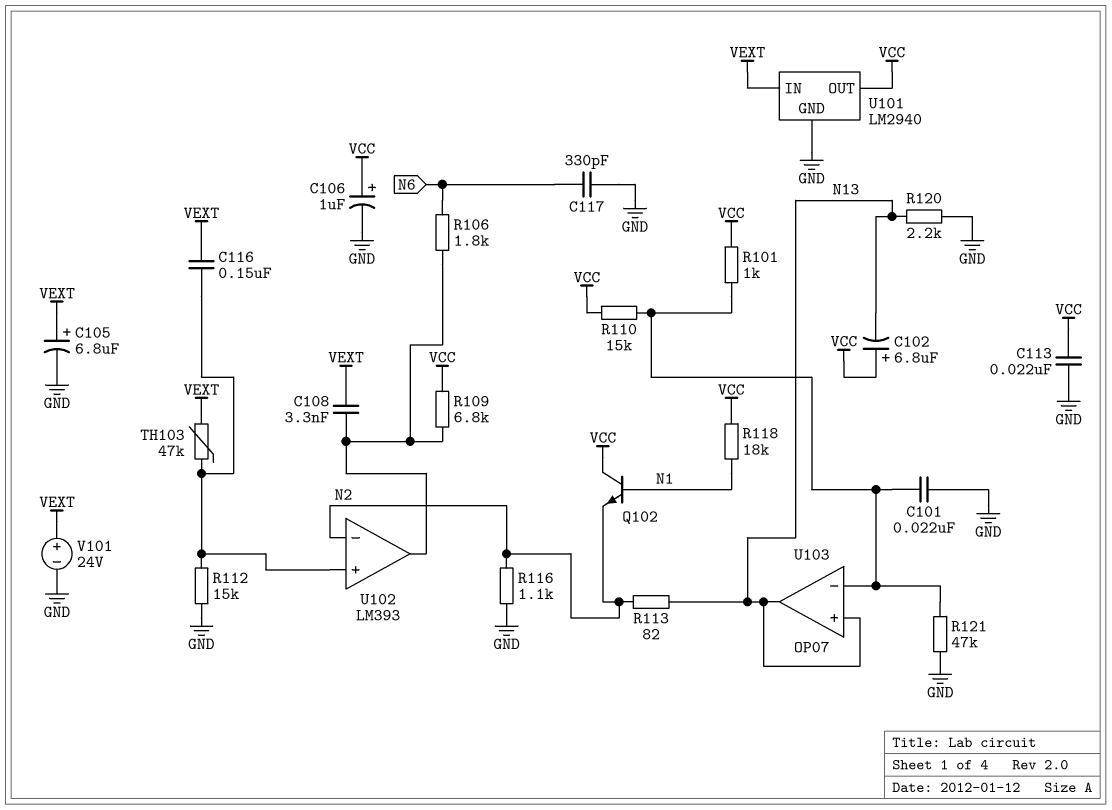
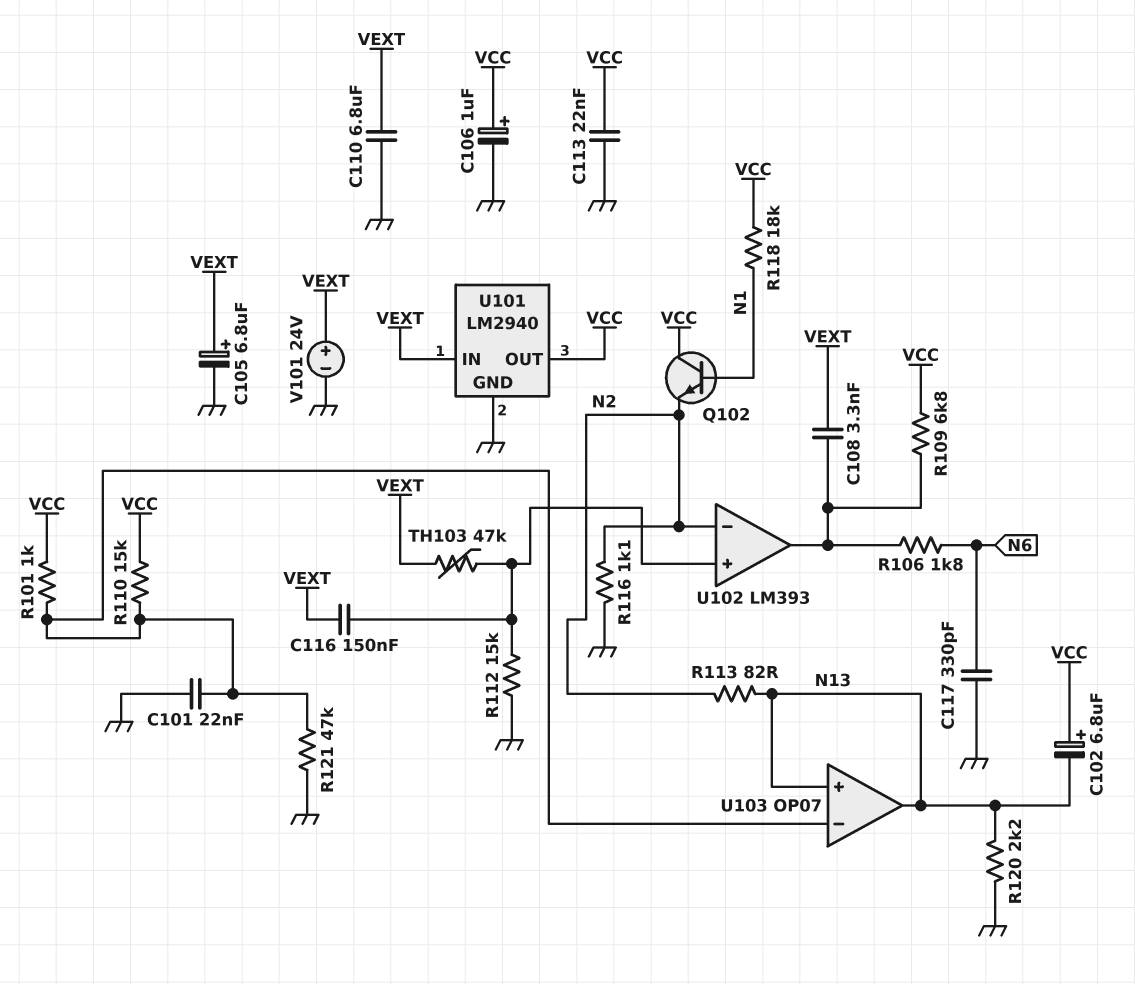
C110: none -> 6.8uF (GND, VEXT)

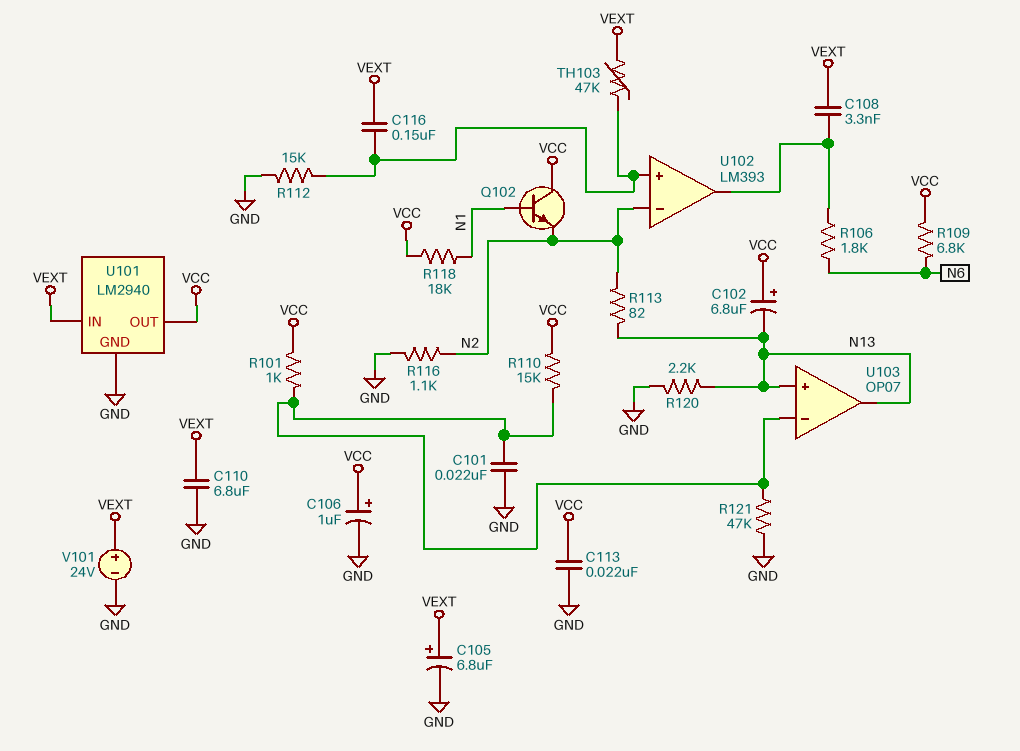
C117: 330pF (GND, N6) -> none
R109: 6.8k (U102/out, VCC) -> 6.8k (N6, VCC)

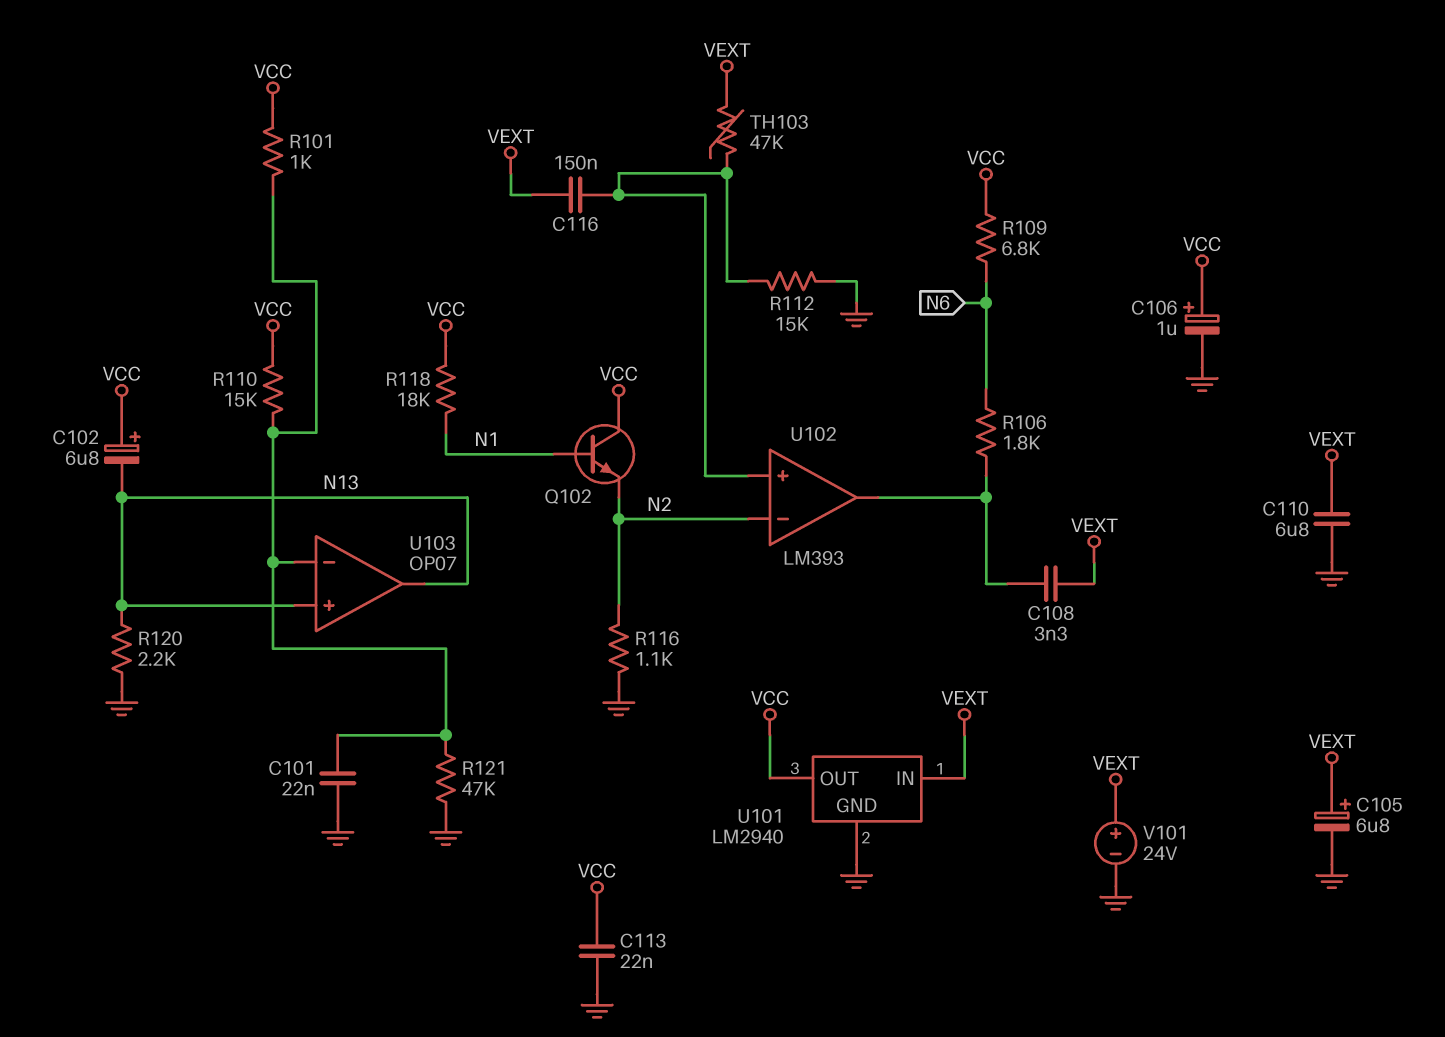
R113: 82 (N2, N13) -> none

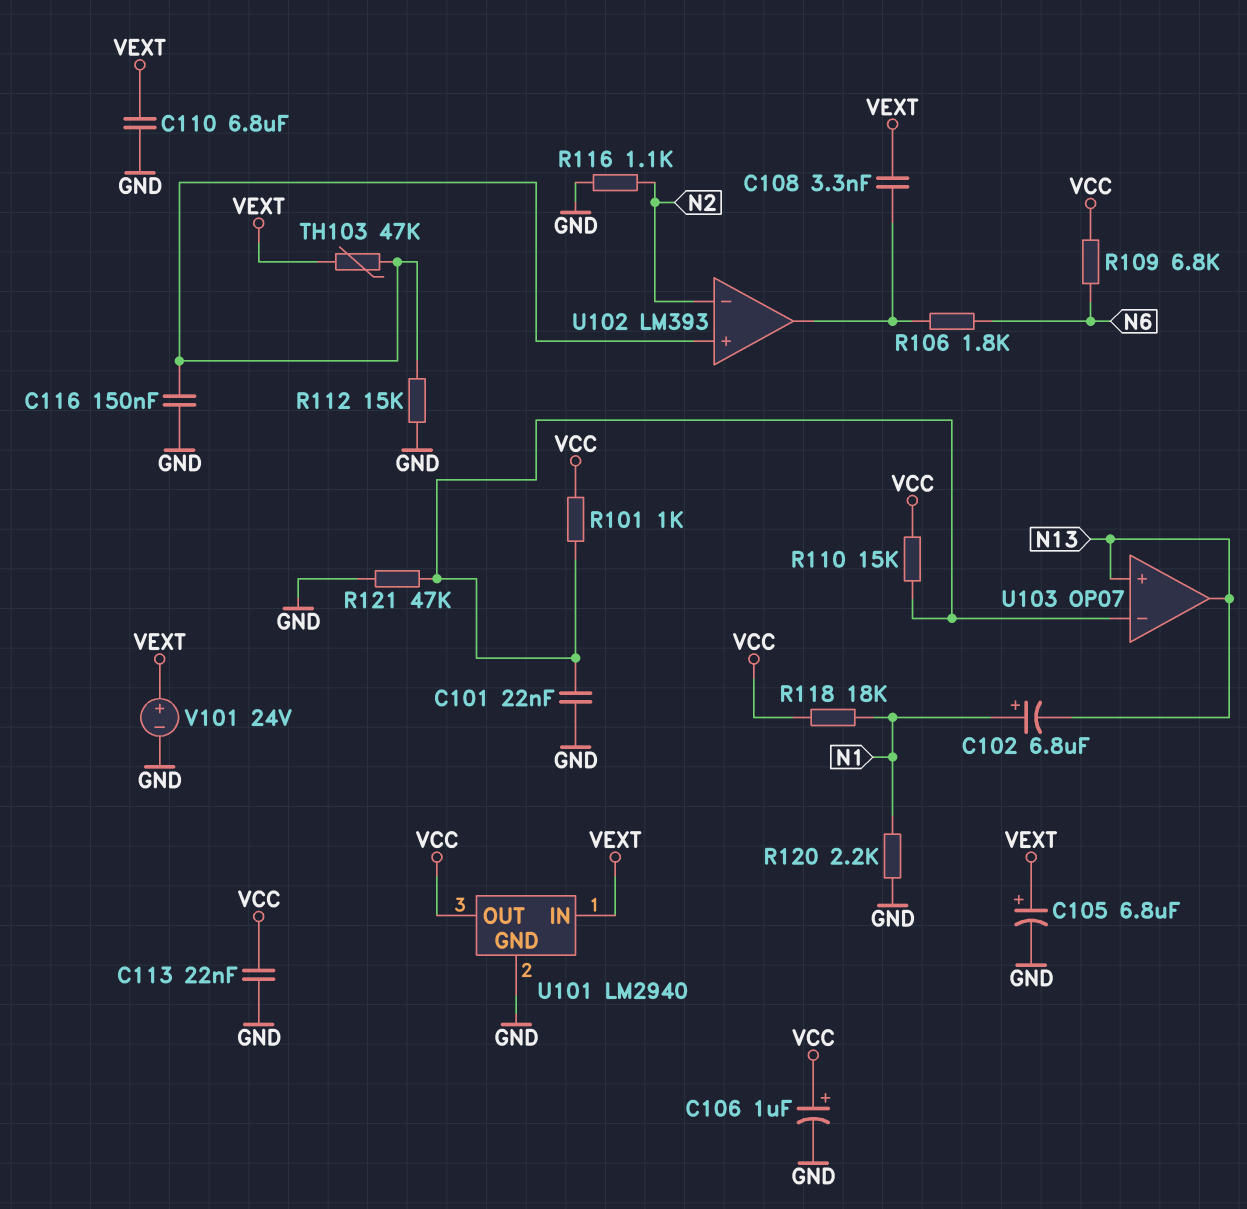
C102: 6.8uF (plus VCC, minus N13) -> 6.8uF (plus N1, minus N13)
C116: 150nF (U102/in+, VEXT) -> 150nF (GND, U102/in+)
Q102: NPN (B N1, C VCC, E N2) -> none
R120: 2.2k (GND, N13) -> 2.2k (GND, N1)

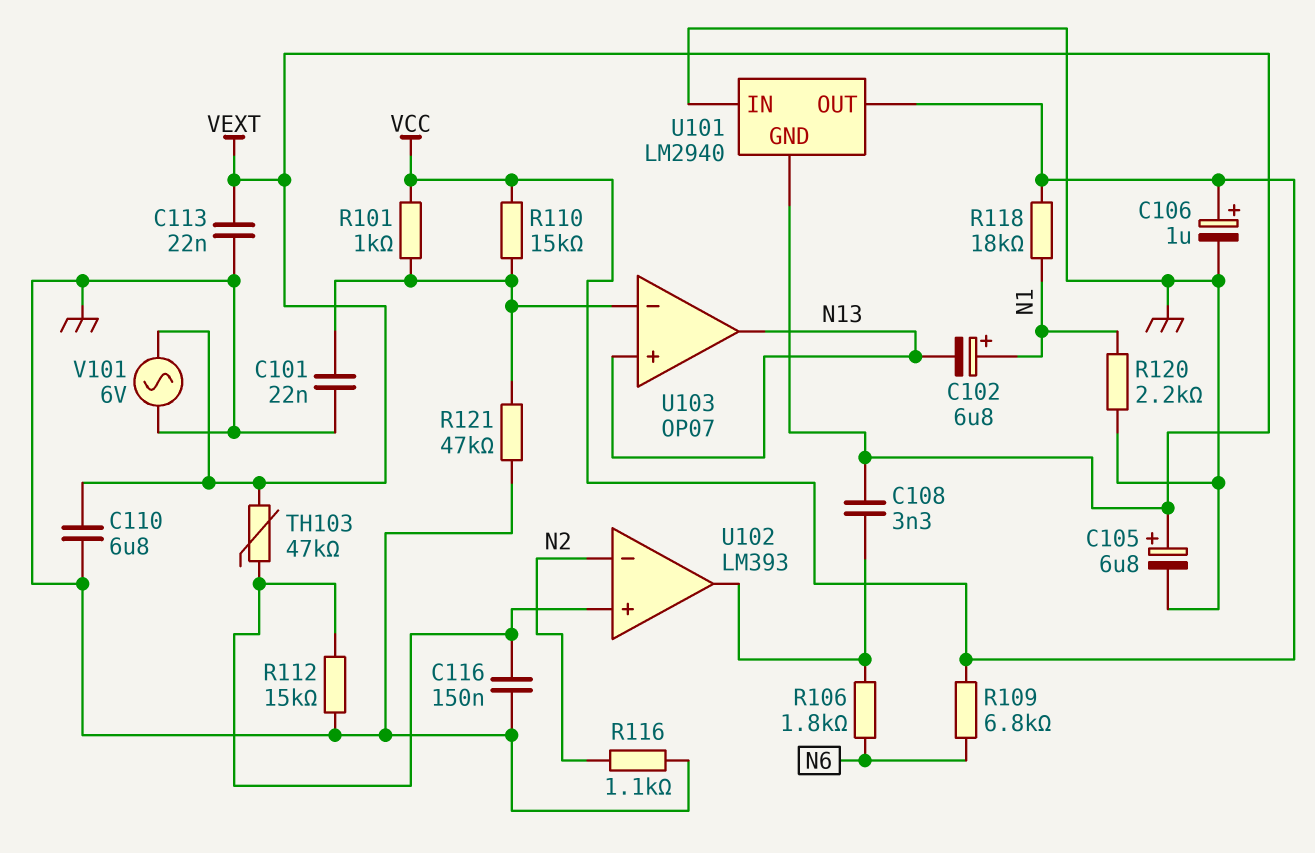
C113: 22nF (GND, VCC) -> 22nF (GND, VEXT)
U101 pin GND: GND -> VEXT
U101 pin IN: VEXT -> GND
V101: 24V (plus VEXT, minus GND) -> AC 6V (GND, VEXT)

